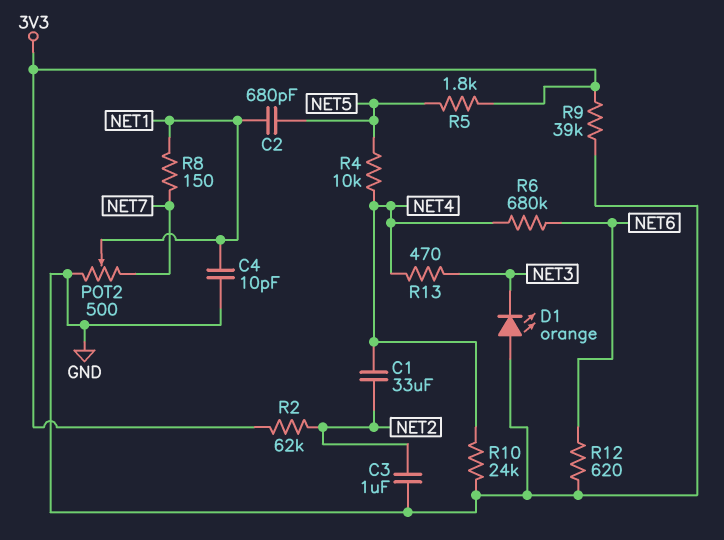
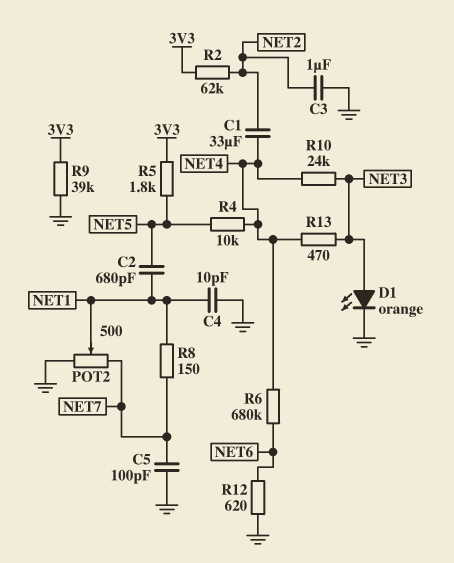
C5: none -> 100pF (GND, NET7)
D1: LED orange (A GND, K NET3) -> LED orange (A NET3, K GND)
R10: 24k (GND, NET4) -> 24k (NET3, NET4)

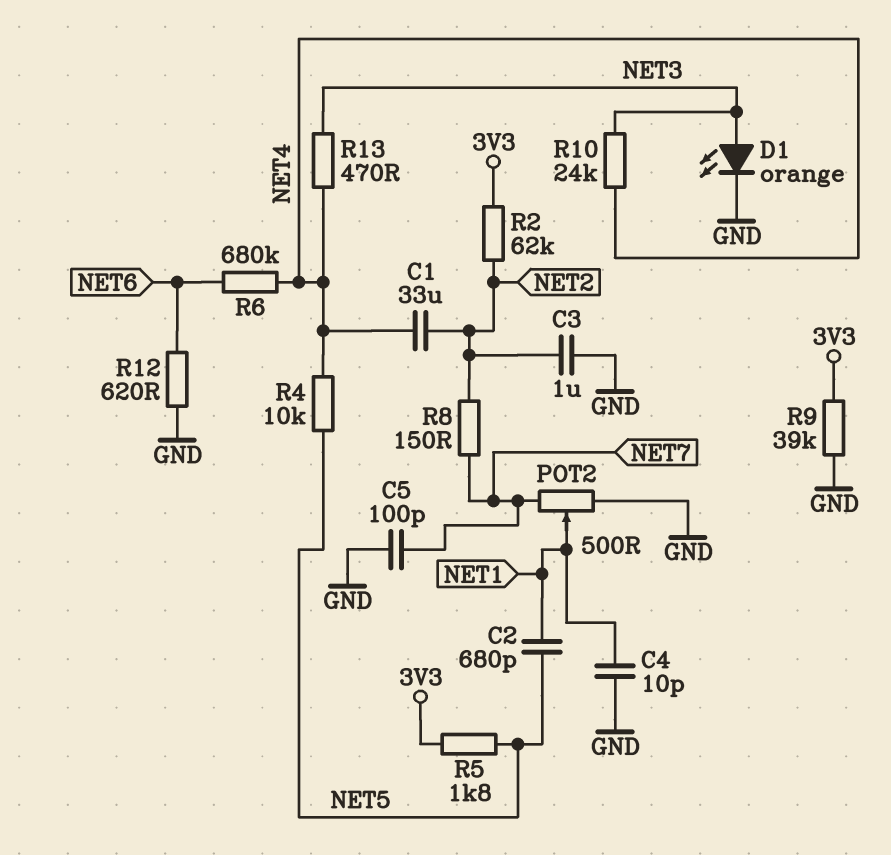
R8: 150 (NET1, NET7) -> 150 (NET2, NET7)

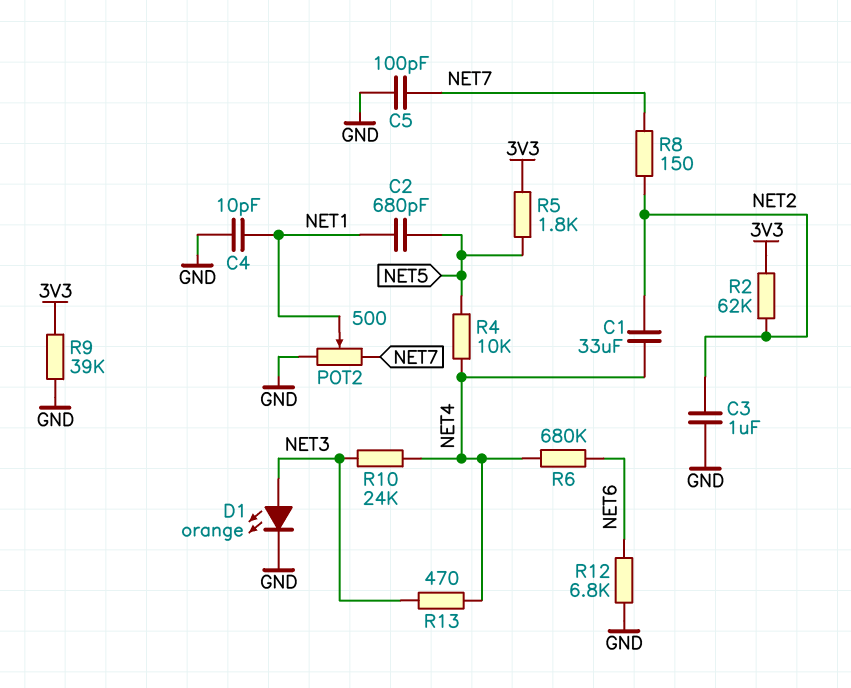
R12: 620 (GND, NET6) -> 6.8k (GND, NET6)

